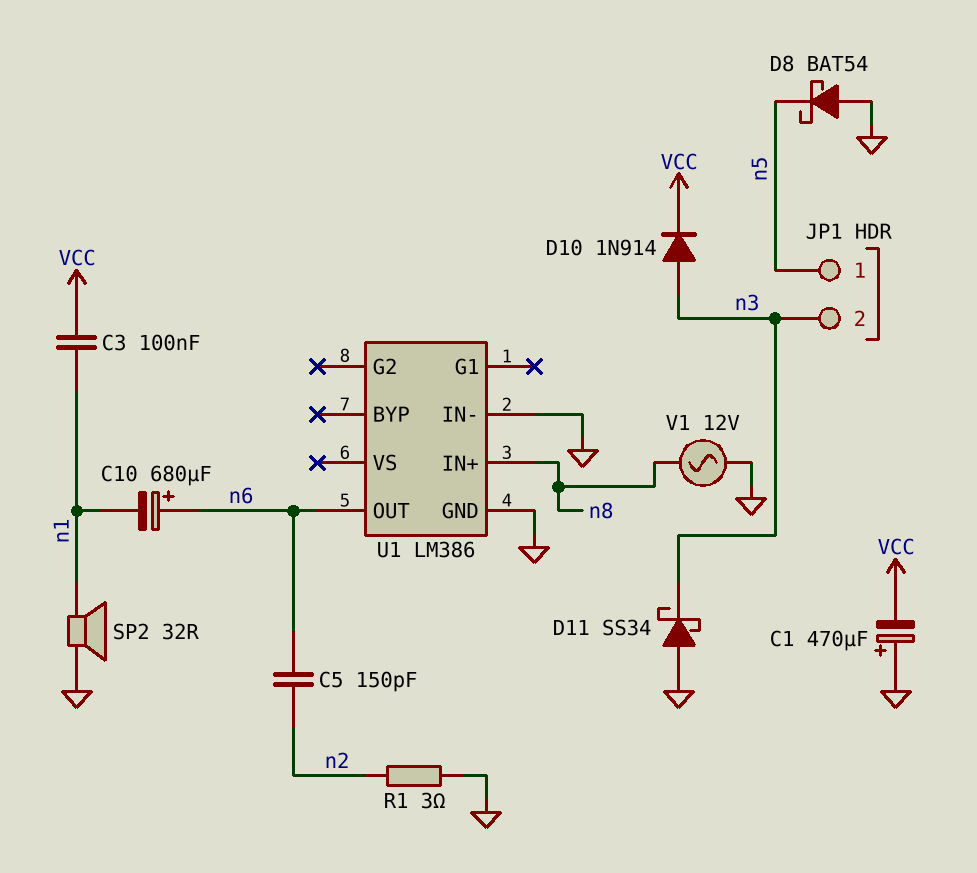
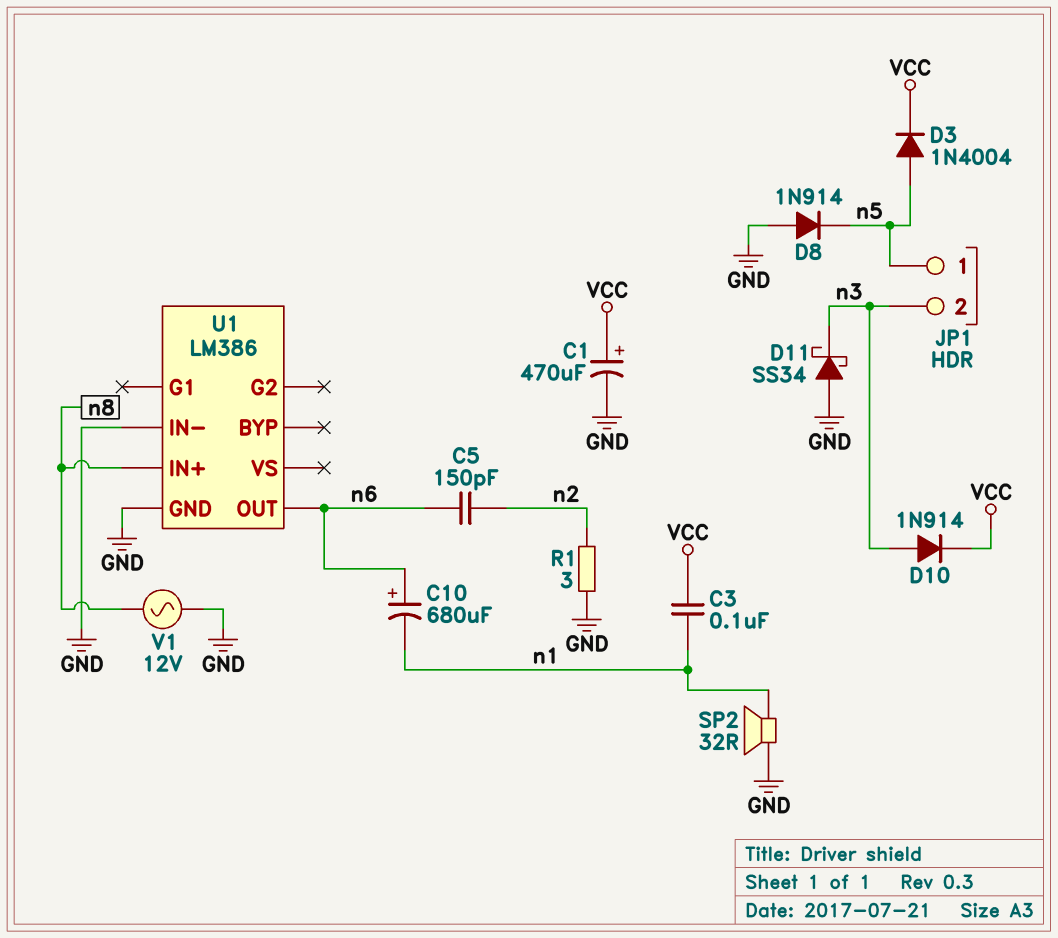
C1: 470uF (plus GND, minus VCC) -> 470uF (plus VCC, minus GND)
D3: none -> diode 1N4004 (A n5, K VCC)
D8: schottky BAT54 (A GND, K n5) -> diode 1N914 (A GND, K n5)

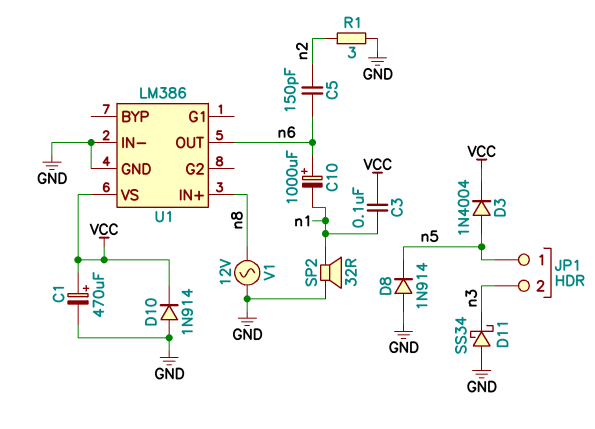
C10: 680uF (plus n6, minus n1) -> 1000uF (plus n6, minus n1)
D10: diode 1N914 (A n3, K VCC) -> diode 1N914 (A GND, K VCC)
U1 pin VS: none -> VCC

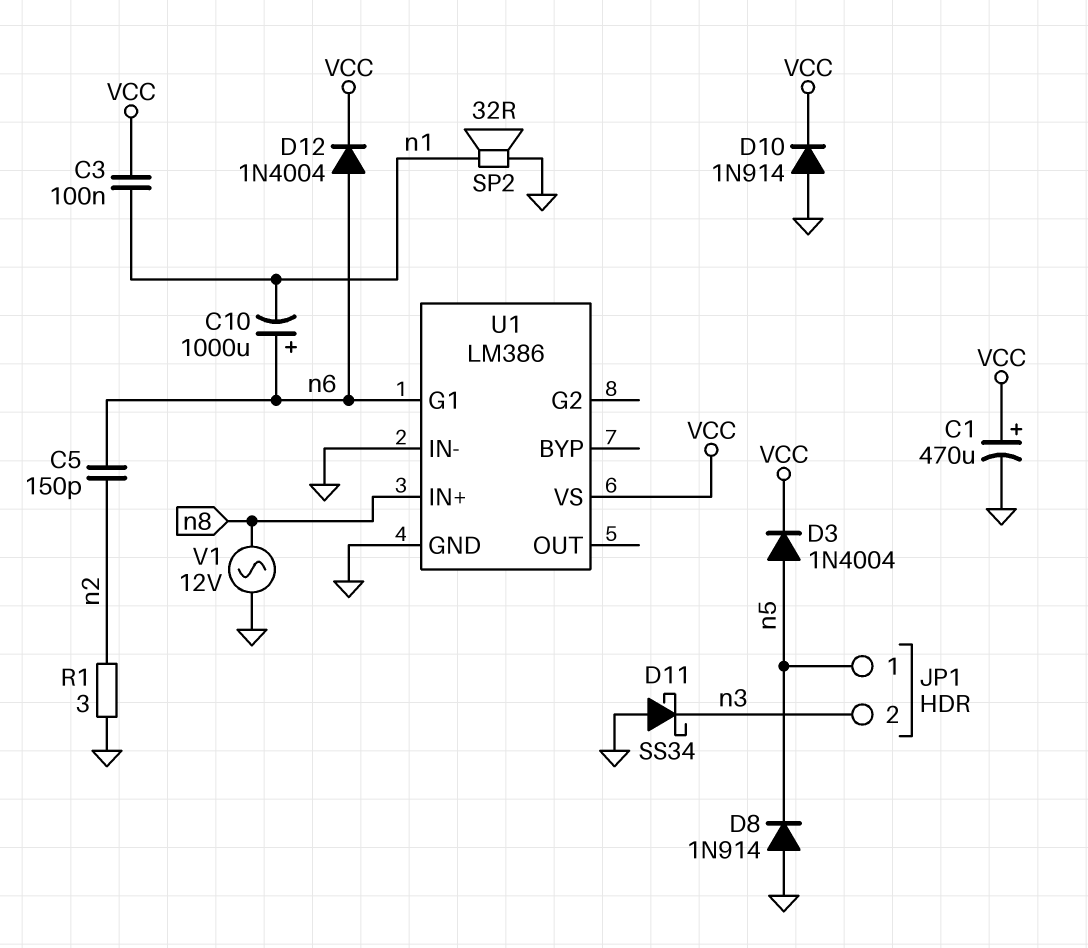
D12: none -> diode 1N4004 (A n6, K VCC)
U1 pin G1: none -> n6
U1 pin OUT: n6 -> none

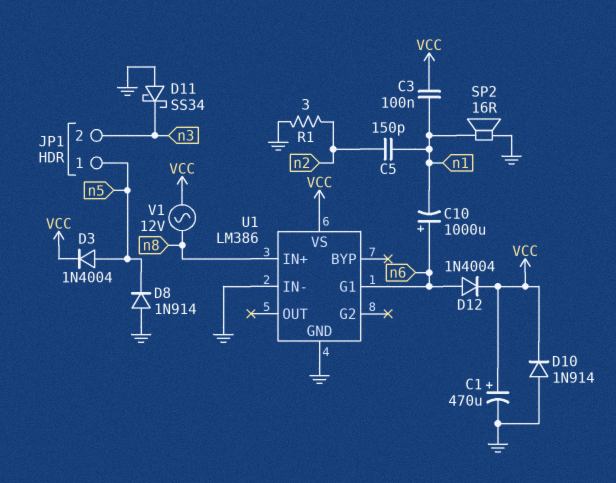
C5: 150pF (n2, n6) -> 150pF (n1, n2)
SP2: speaker 32R (GND, n1) -> speaker 16R (GND, n1)
V1: AC 12V (GND, n8) -> AC 12V (VCC, n8)

